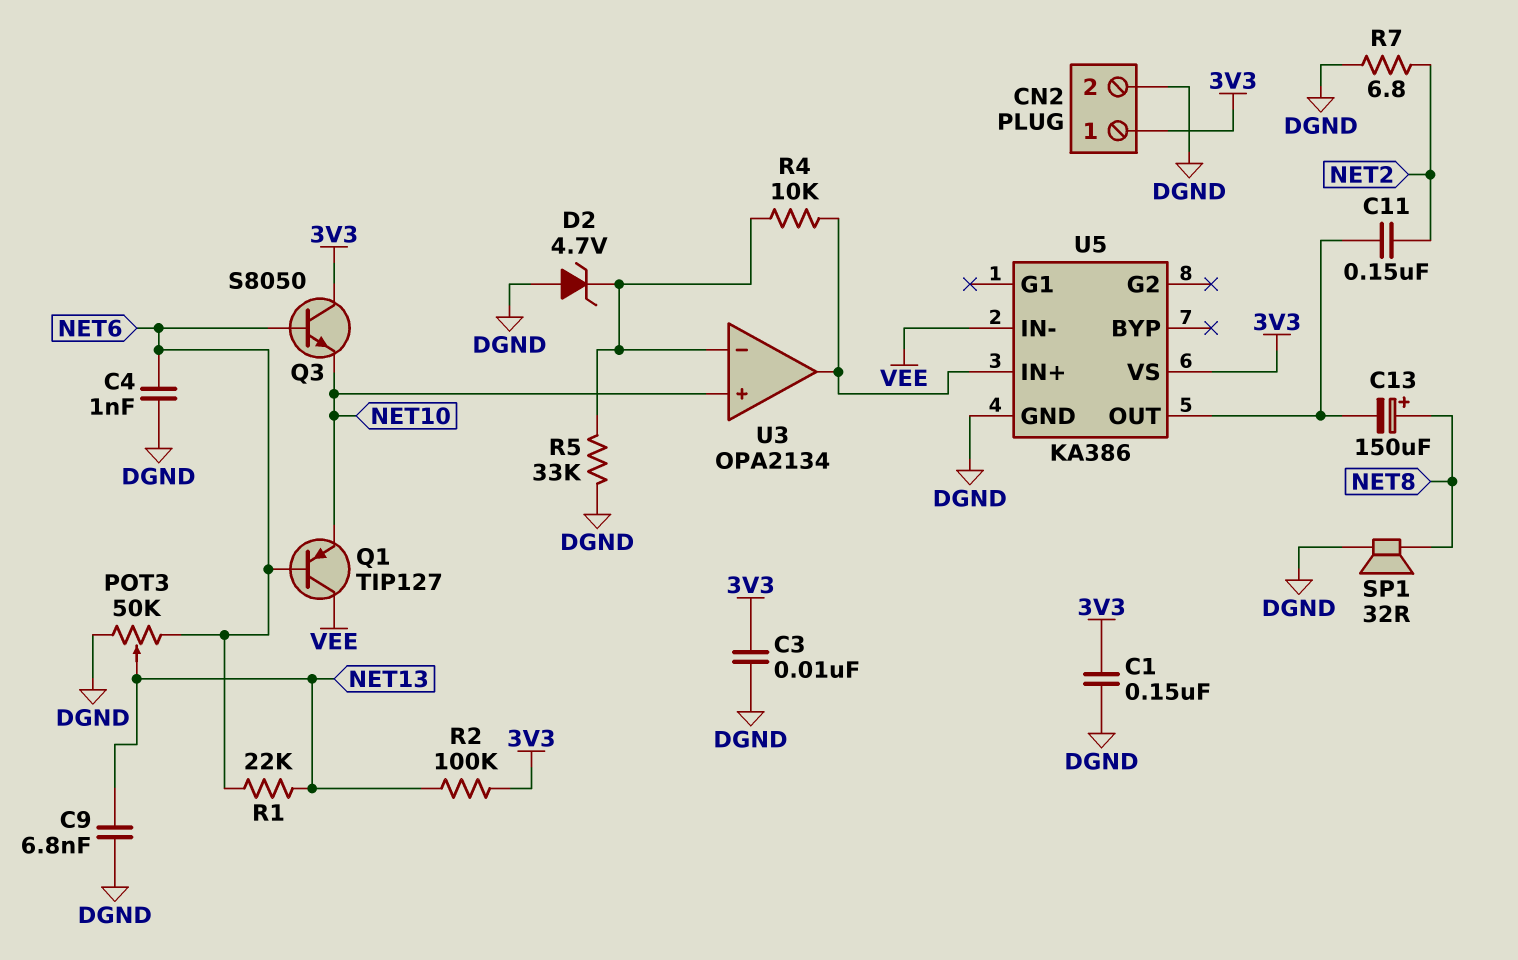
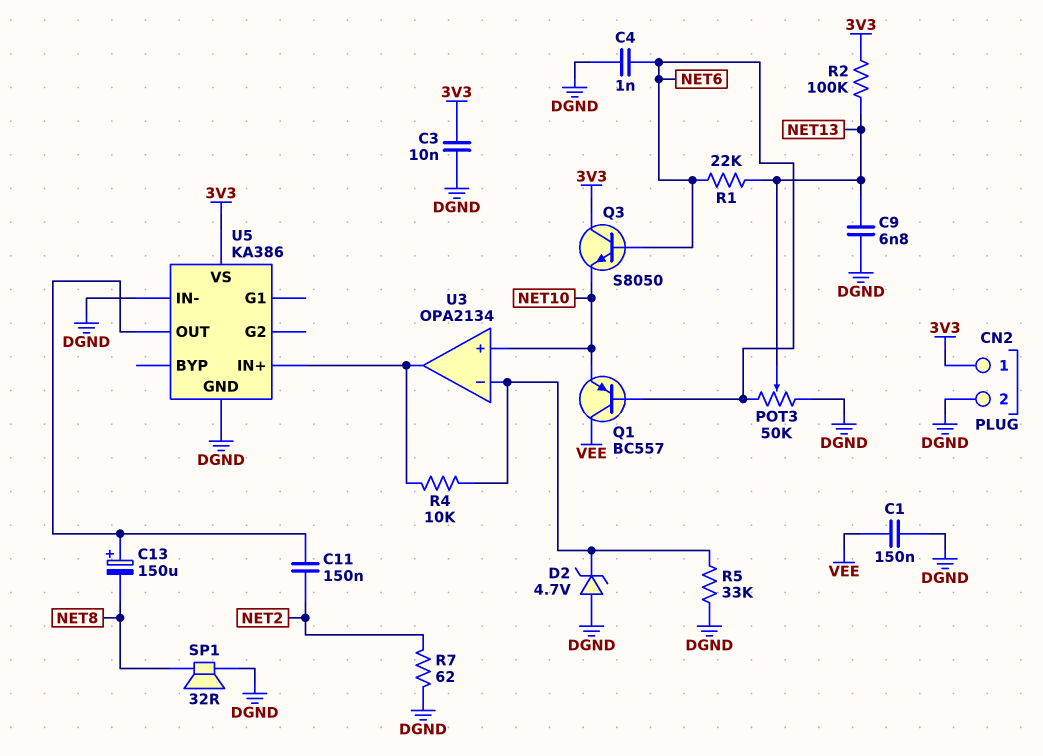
C1: 150nF (3V3, DGND) -> 150nF (DGND, VEE)
C13: 150uF (plus NET8, minus U5/OUT) -> 150uF (plus U5/OUT, minus NET8)
Q1: PNP TIP127 (B NET6, C VEE, E NET10) -> PNP BC557 (B NET6, C VEE, E NET10)
R7: 6.8 (DGND, NET2) -> 62 (DGND, NET2)
U5 pin IN-: VEE -> DGND

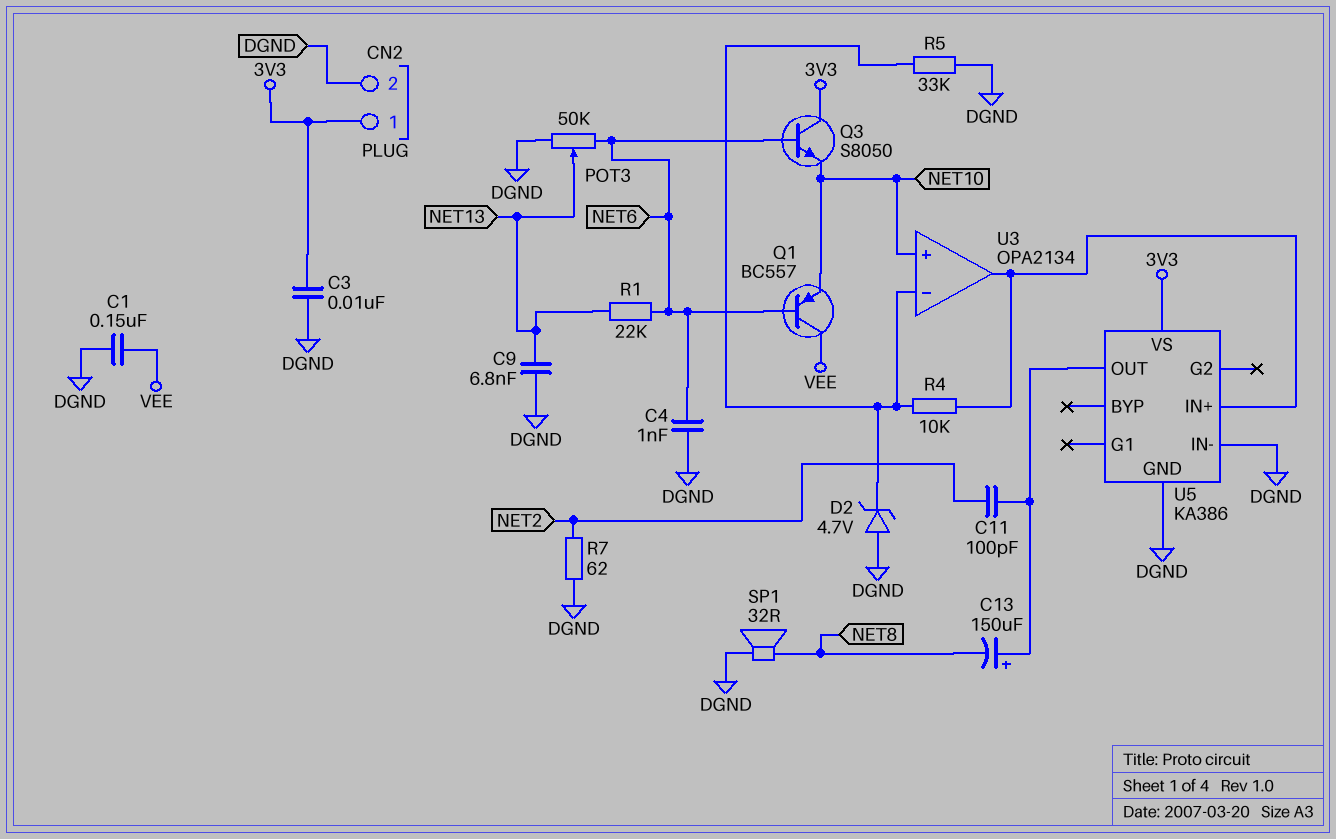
C11: 150nF (NET2, U5/OUT) -> 100pF (NET2, U5/OUT)
R2: 100k (3V3, NET13) -> none

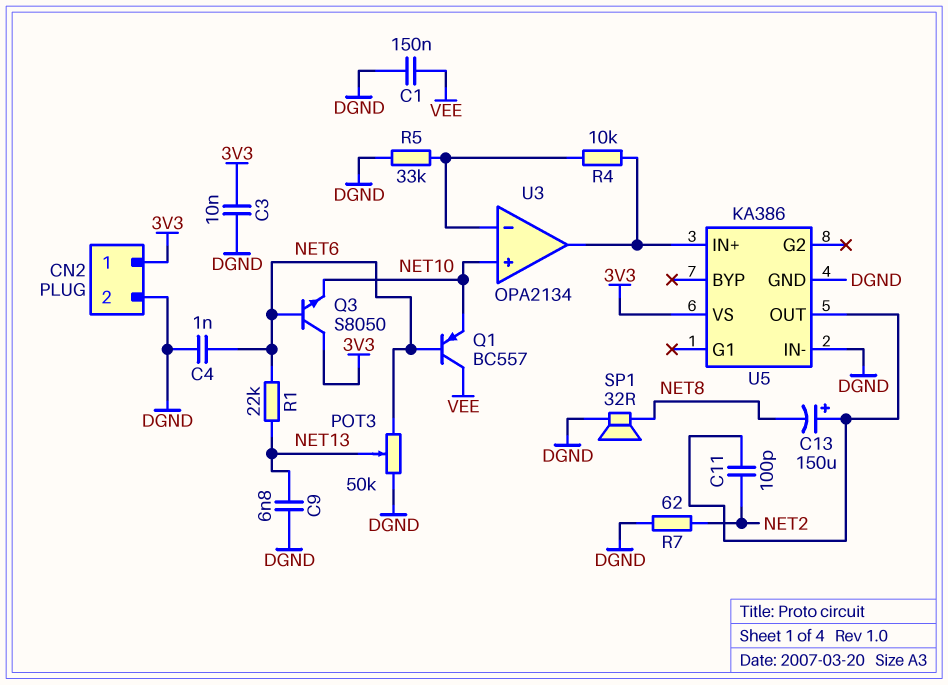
D2: zener 4.7V (A DGND, K U3/in-) -> none

